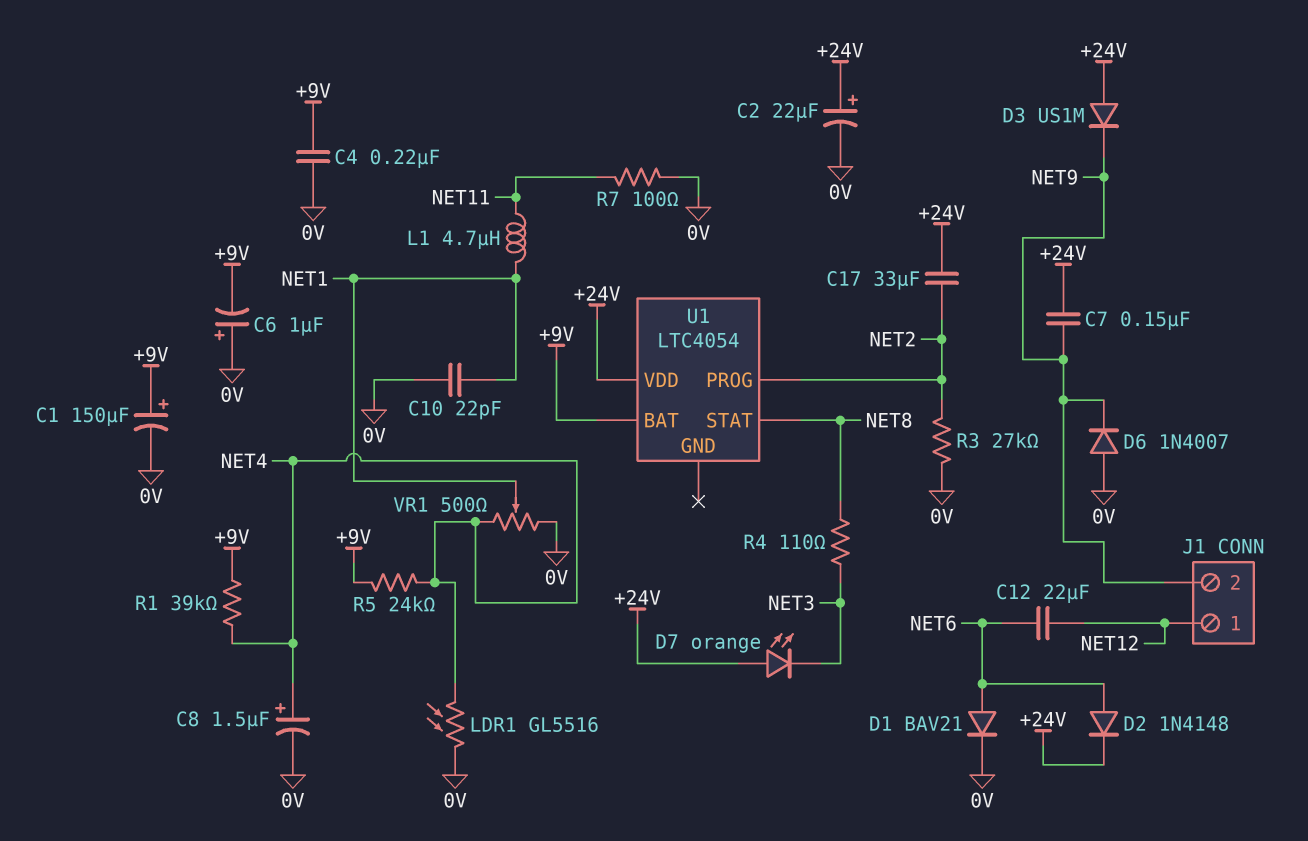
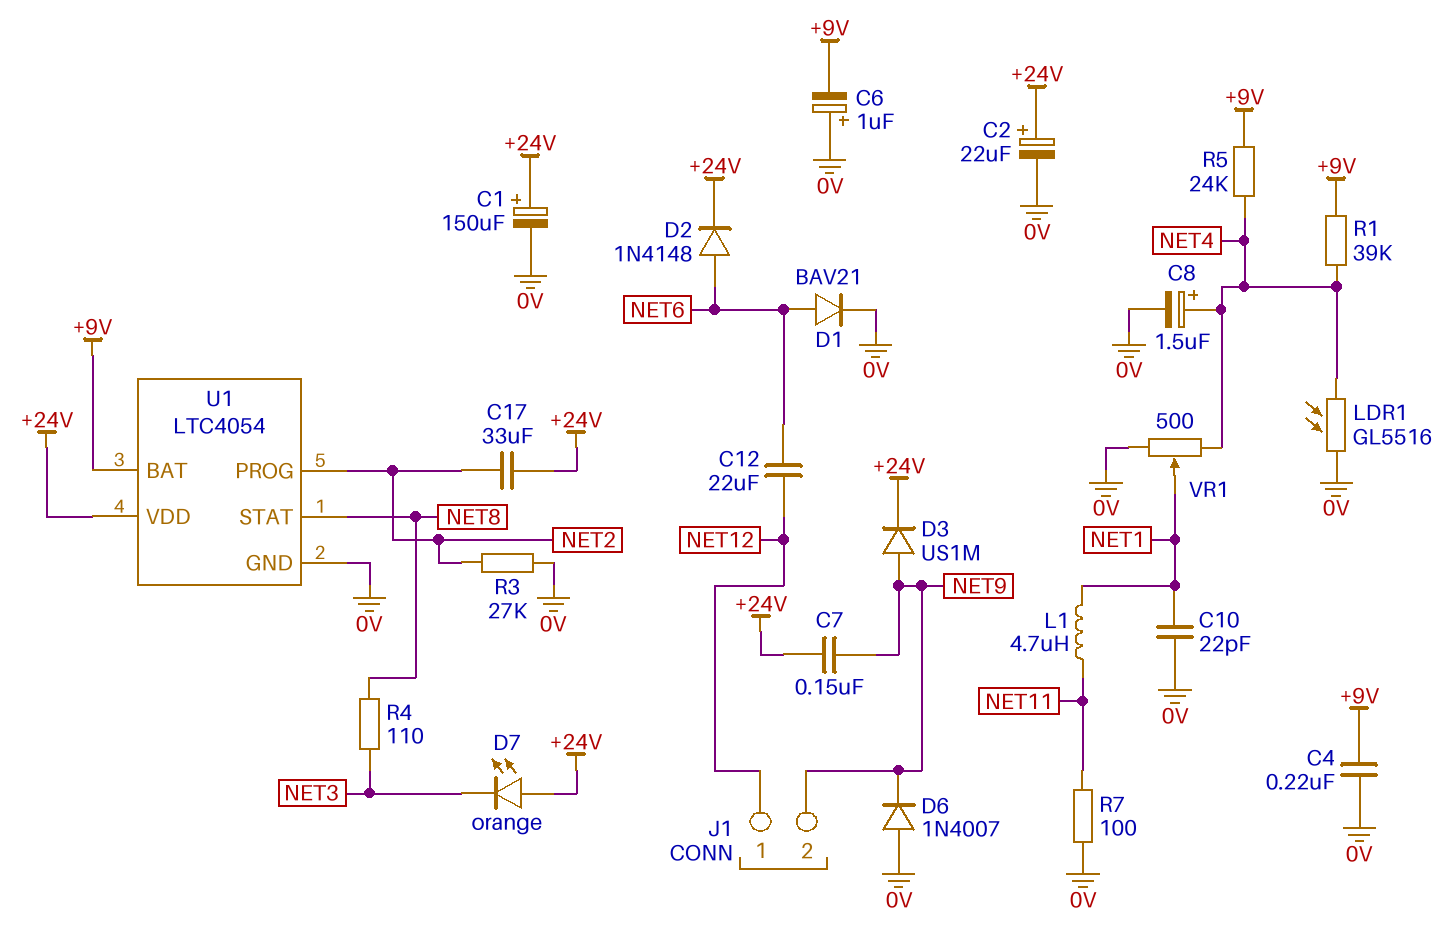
C1: 150uF (plus +9V, minus 0V) -> 150uF (plus +24V, minus 0V)
D3: diode US1M (A +24V, K NET9) -> diode US1M (A NET9, K +24V)
U1 pin GND: none -> 0V

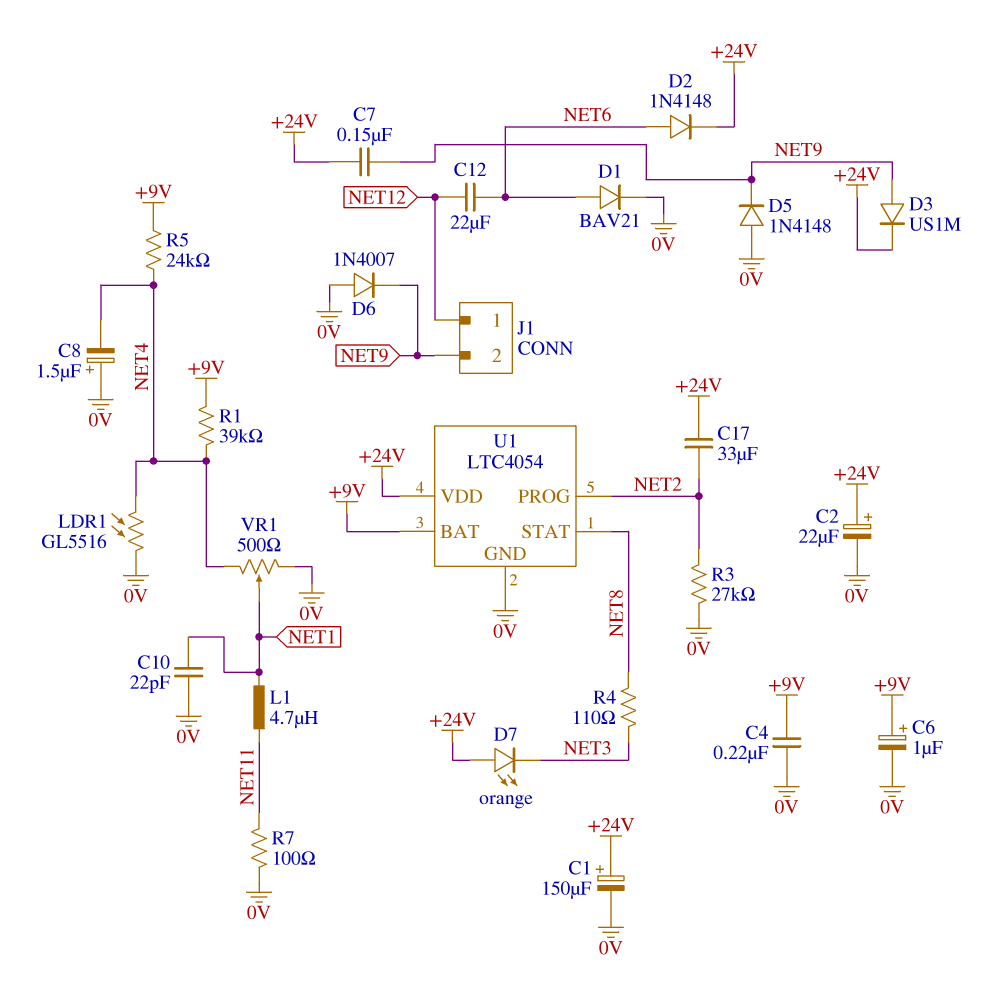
C6: 1uF (plus 0V, minus +9V) -> 1uF (plus +9V, minus 0V)
C8: 1.5uF (plus NET4, minus 0V) -> 1.5uF (plus 0V, minus NET4)
D5: none -> diode 1N4148 (A 0V, K NET9)

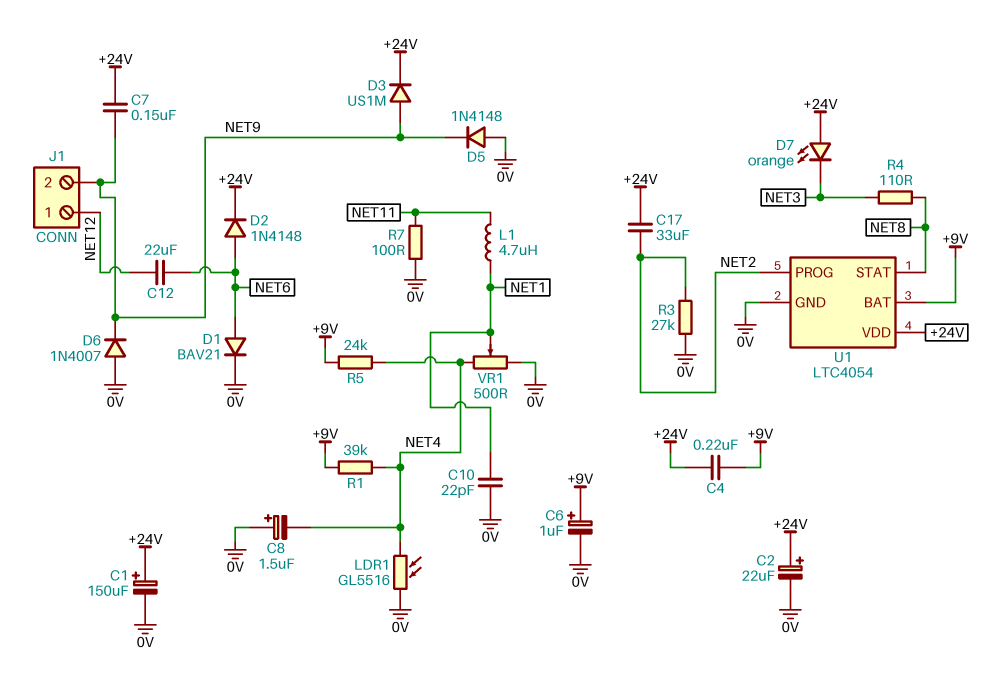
C4: 220nF (+9V, 0V) -> 220nF (+9V, +24V)

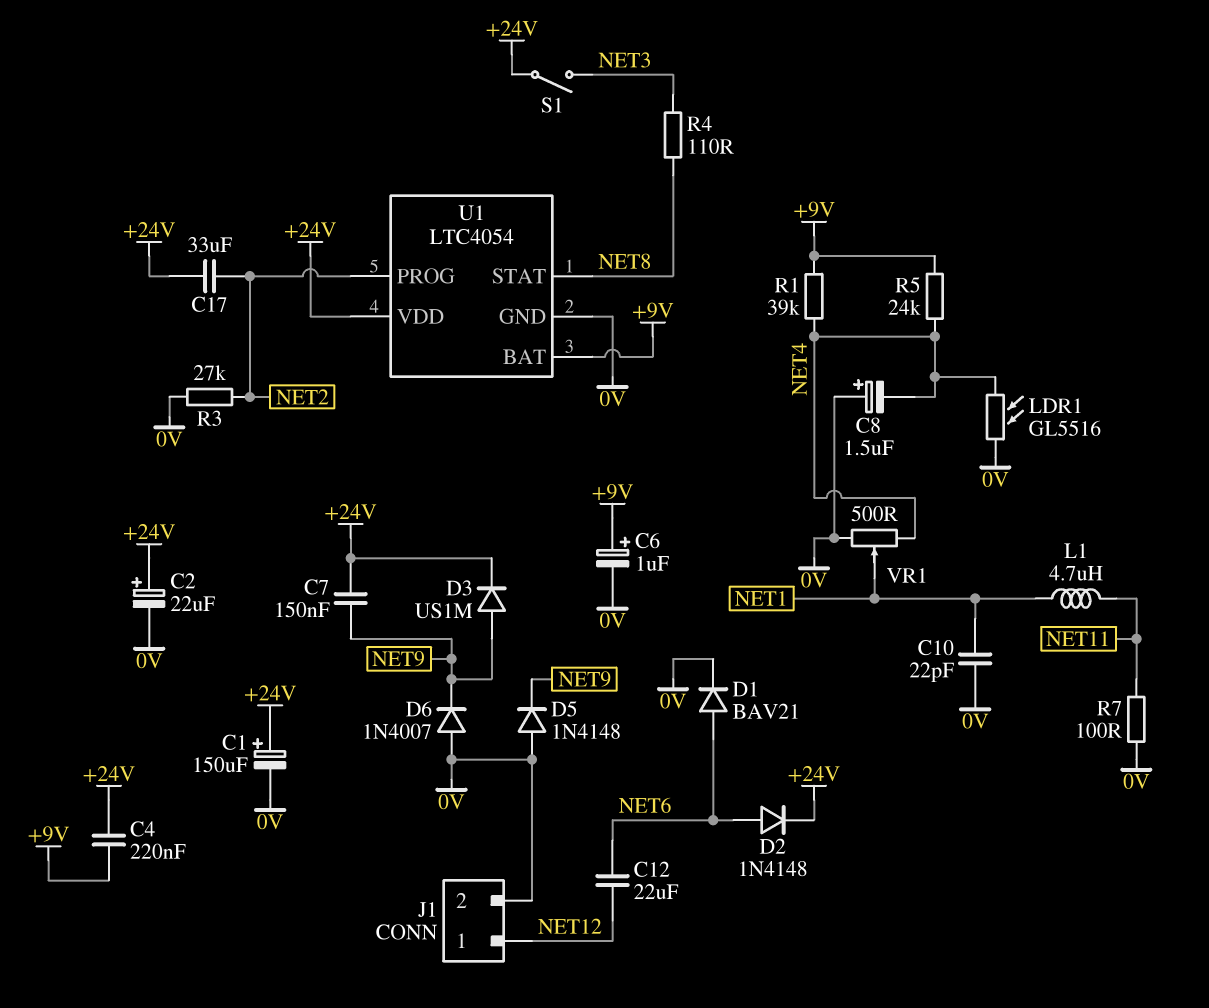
D7: LED orange (A +24V, K NET3) -> none
J1 pin 2: NET9 -> 0V
S1: none -> switch (+24V, NET3)

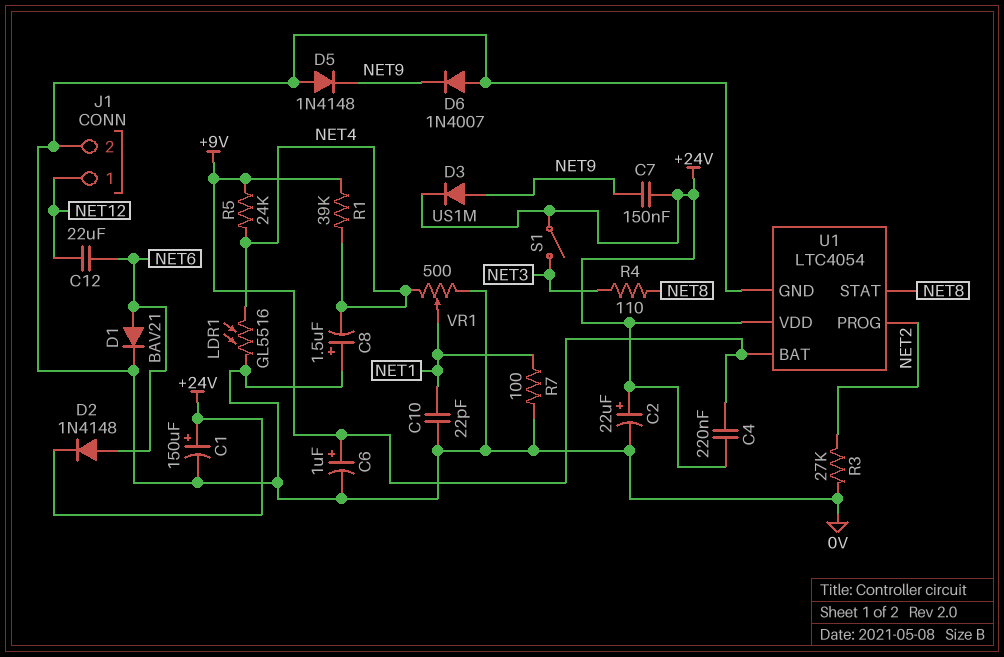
C17: 33uF (+24V, NET2) -> none
L1: 4.7uH (NET1, NET11) -> none
R7: 100 (0V, NET11) -> 100 (0V, NET1)

